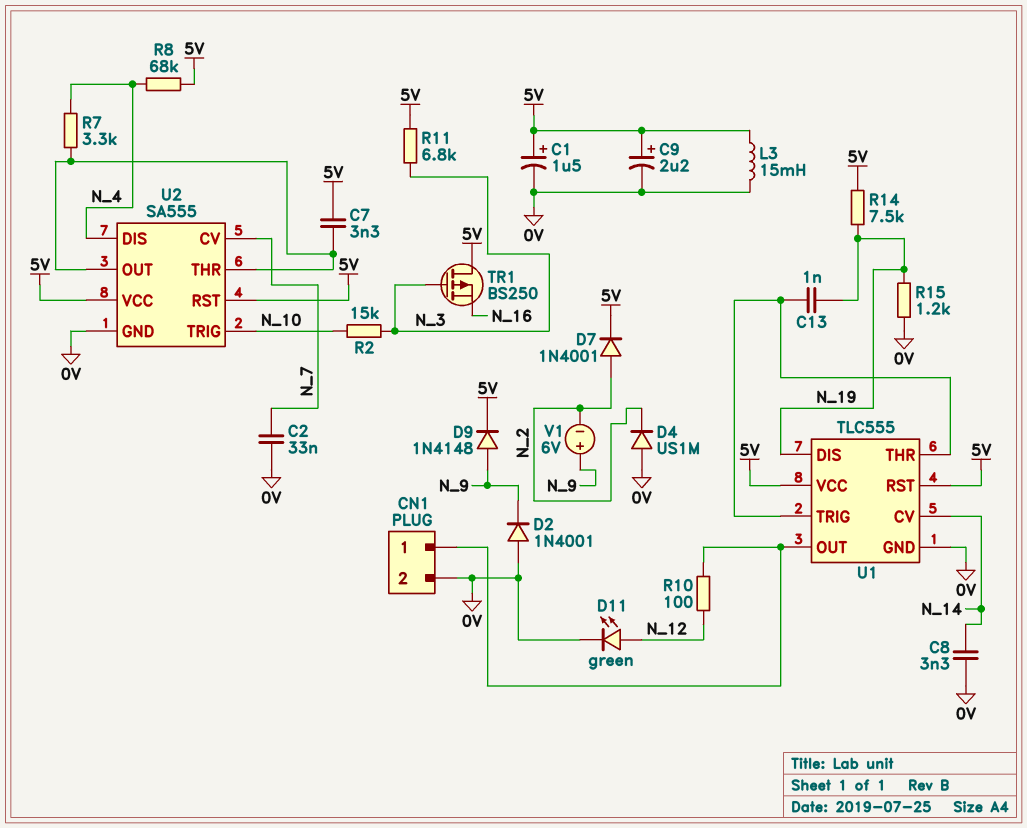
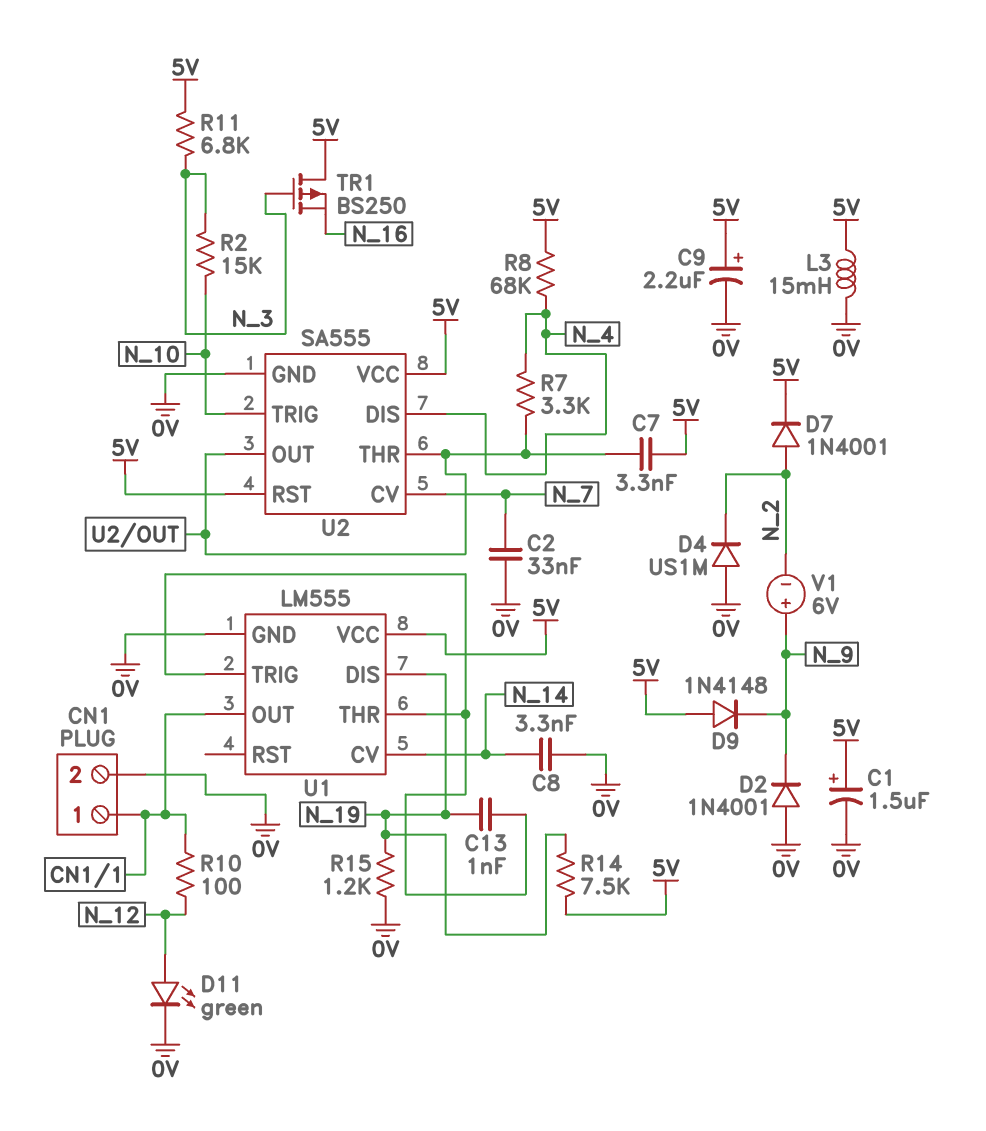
D9: diode 1N4148 (A N_9, K 5V) -> diode 1N4148 (A 5V, K N_9)
U1: TLC555 -> LM555
U1 pin RST: 5V -> none

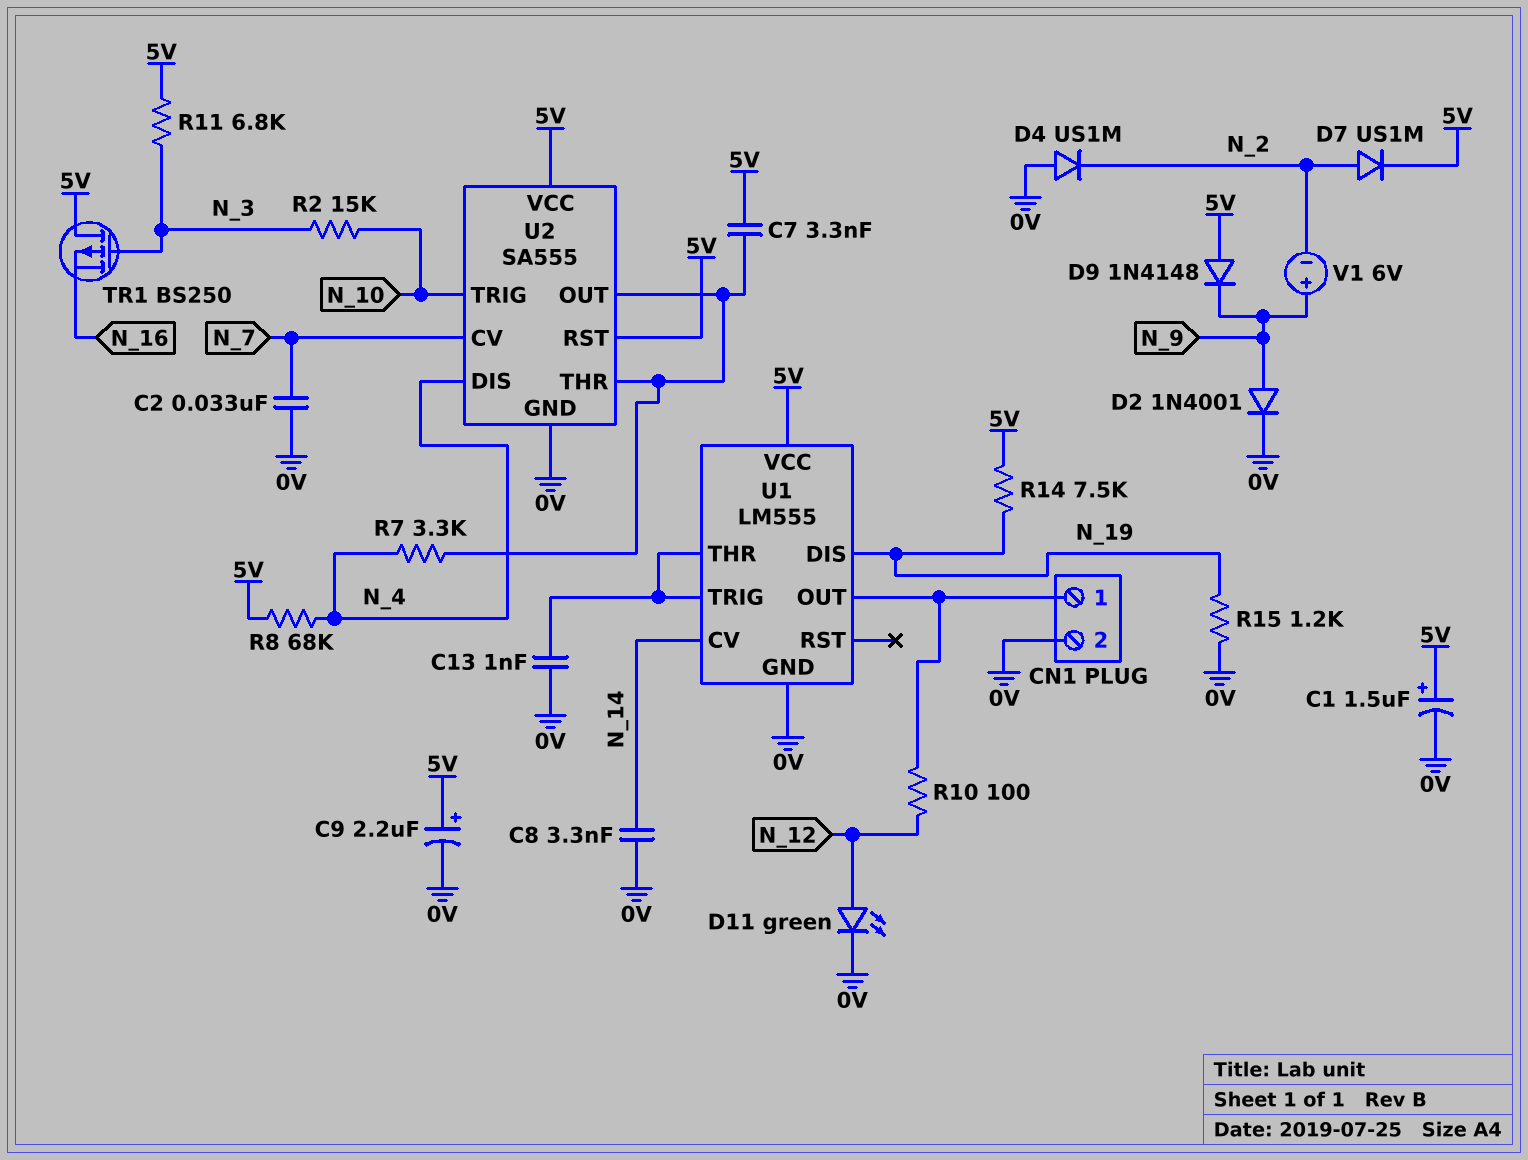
C13: 1nF (N_19, U1/THR) -> 1nF (0V, U1/THR)
D2: diode 1N4001 (A 0V, K N_9) -> diode 1N4001 (A N_9, K 0V)
D7: diode 1N4001 (A N_2, K 5V) -> diode US1M (A N_2, K 5V)
L3: 15mH (0V, 5V) -> none

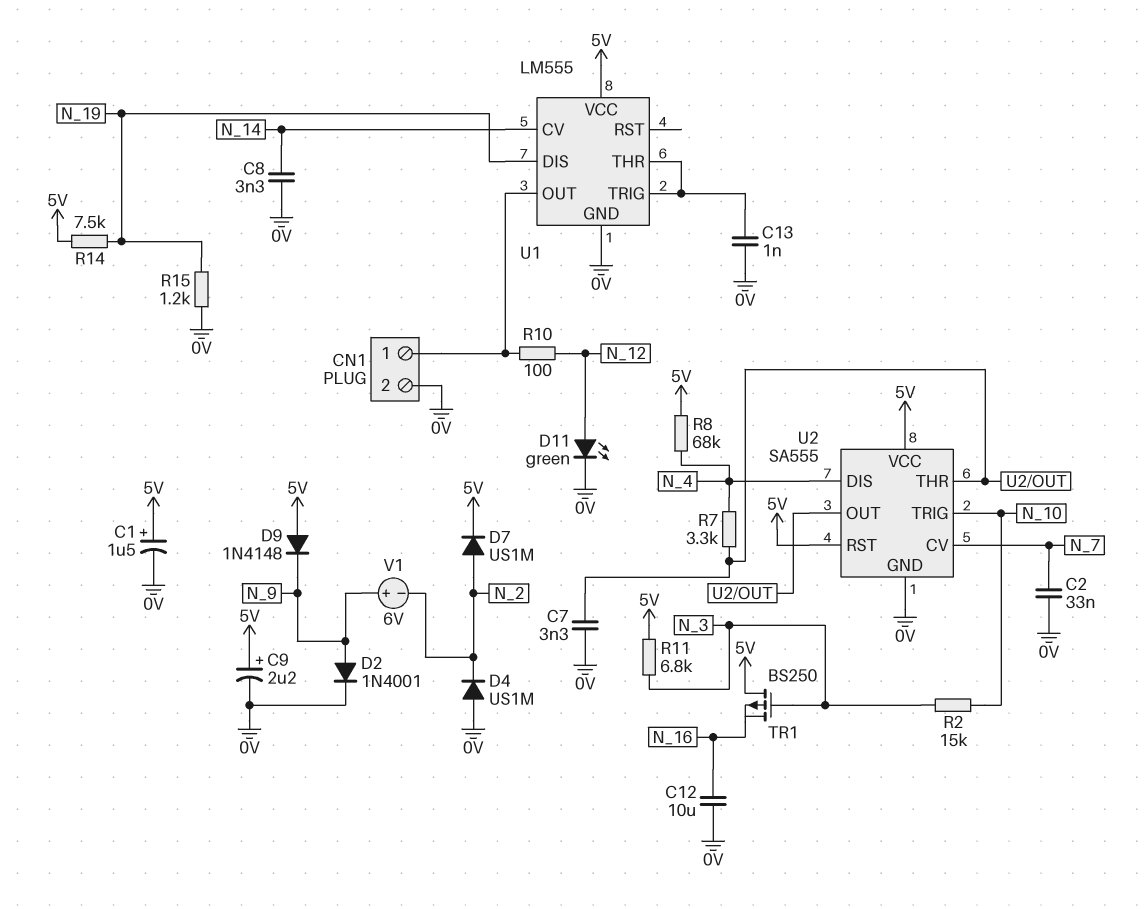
C7: 3.3nF (5V, U2/OUT) -> 3.3nF (0V, U2/OUT)
C12: none -> 10uF (0V, N_16)

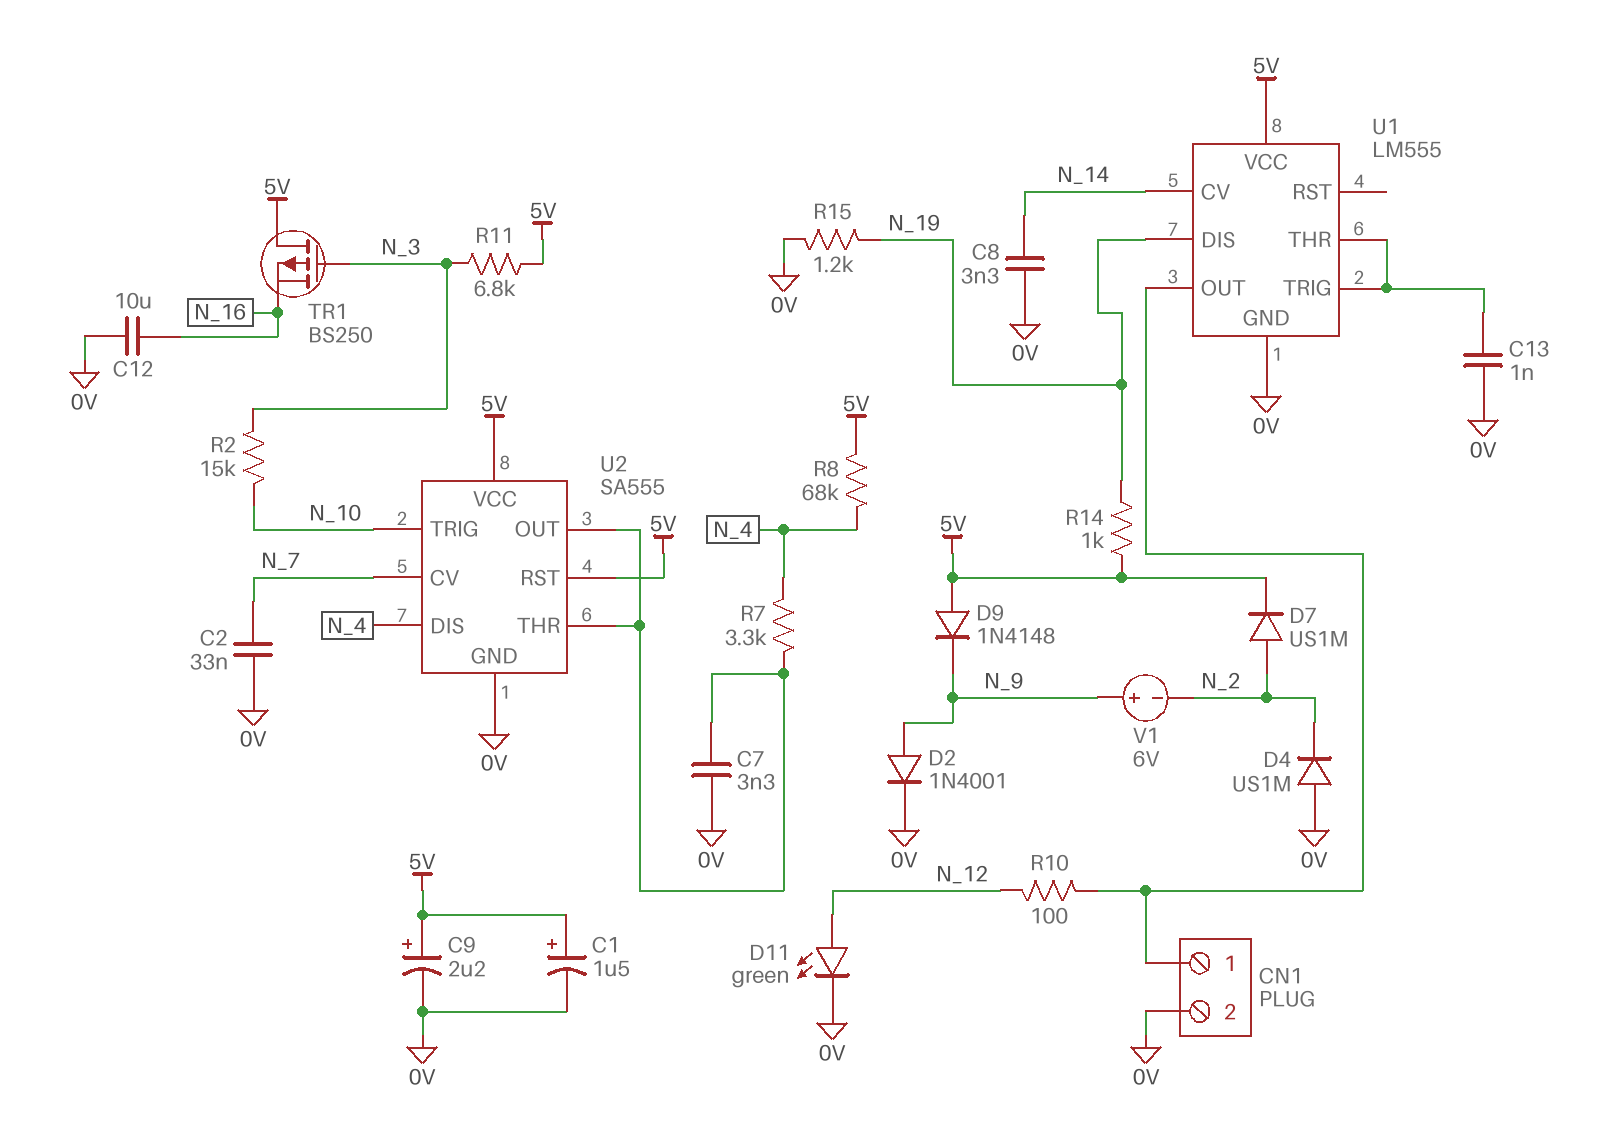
R14: 7.5k (5V, N_19) -> 1k (5V, N_19)

